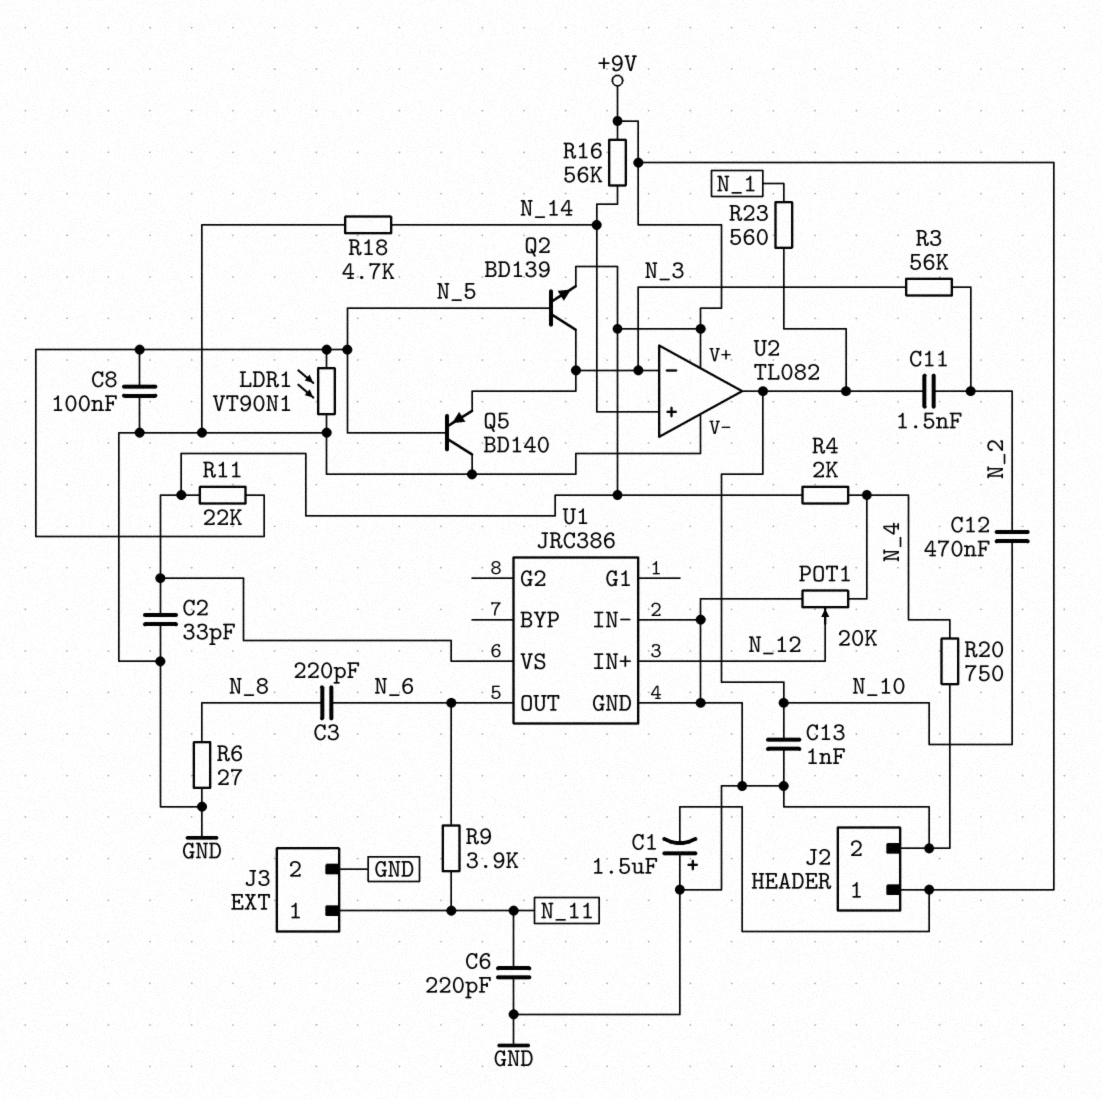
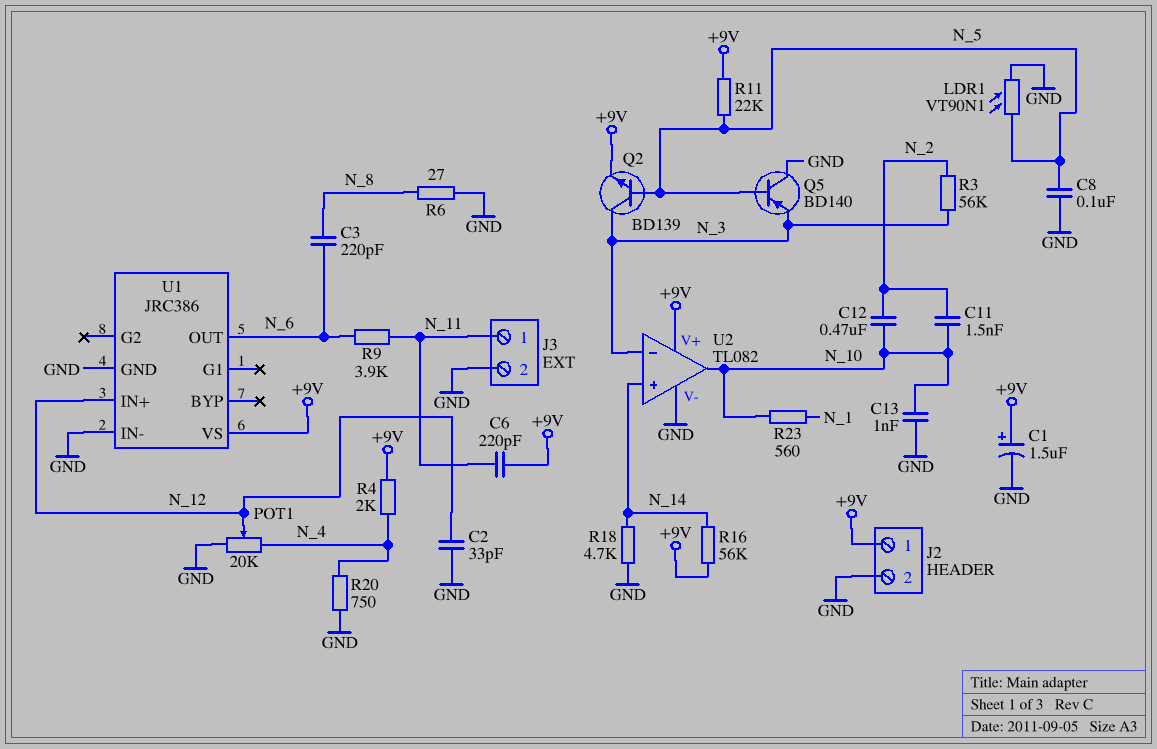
C1: 1.5uF (plus GND, minus +9V) -> 1.5uF (plus +9V, minus GND)
C2: 33pF (+9V, GND) -> 33pF (GND, N_12)
C6: 220pF (GND, N_11) -> 220pF (+9V, N_11)

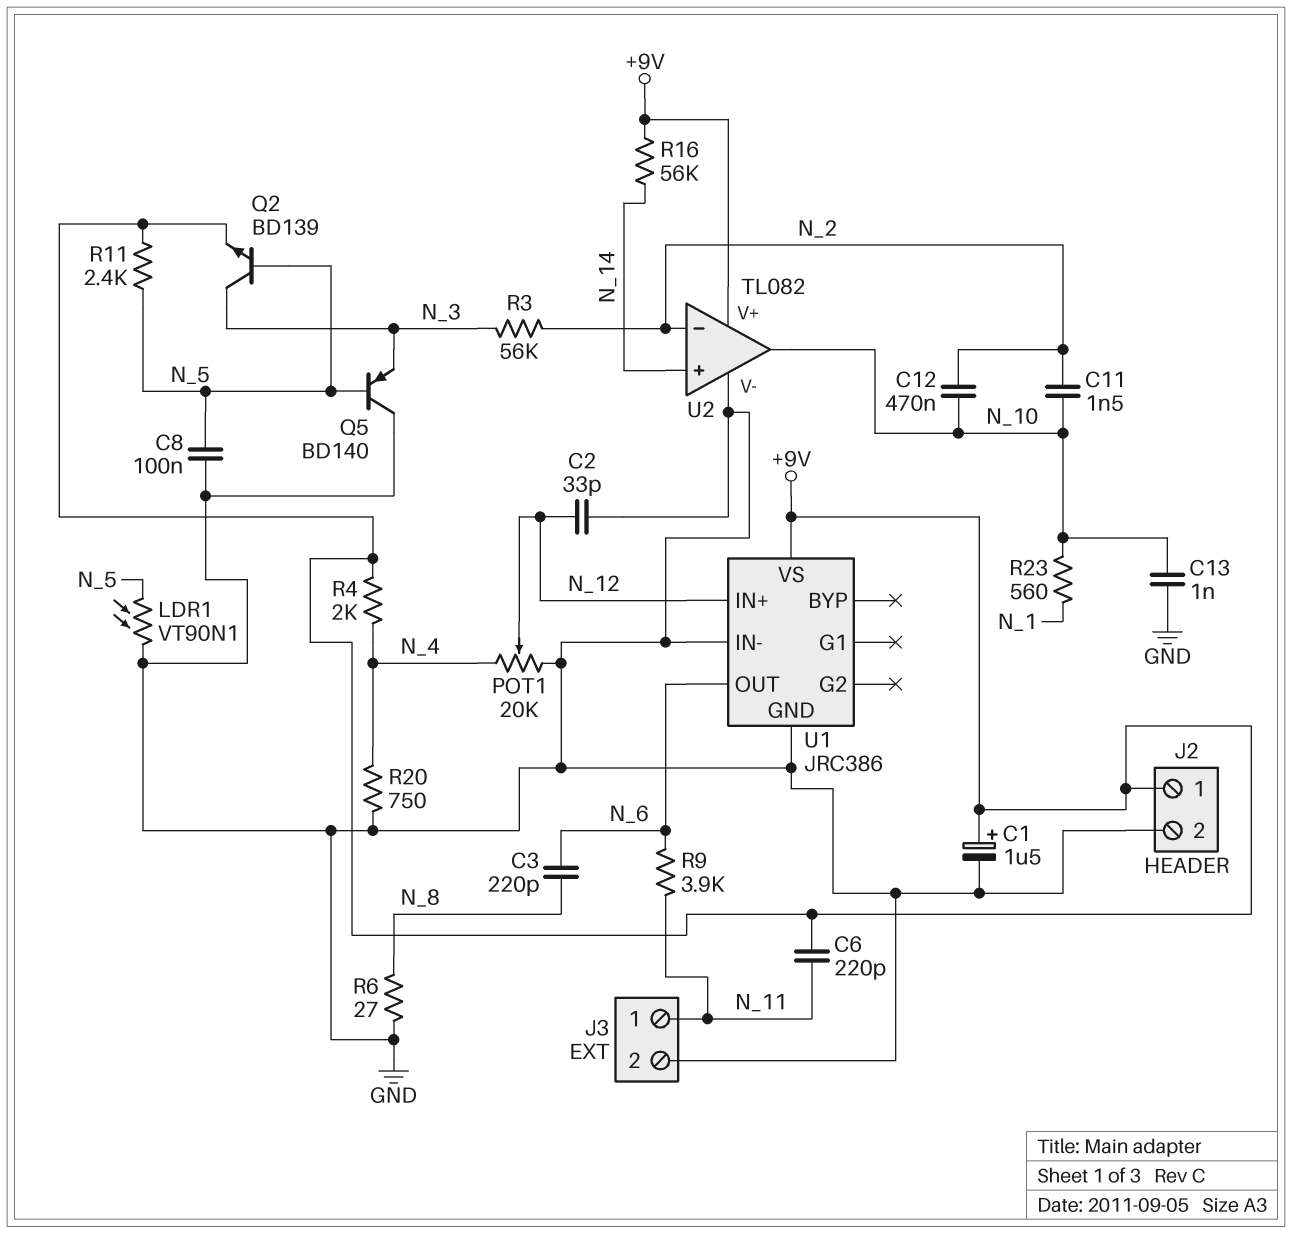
R11: 22k (+9V, N_5) -> 2.4k (+9V, N_5)
R18: 4.7k (GND, N_14) -> none
U2 pin in-: N_3 -> N_2

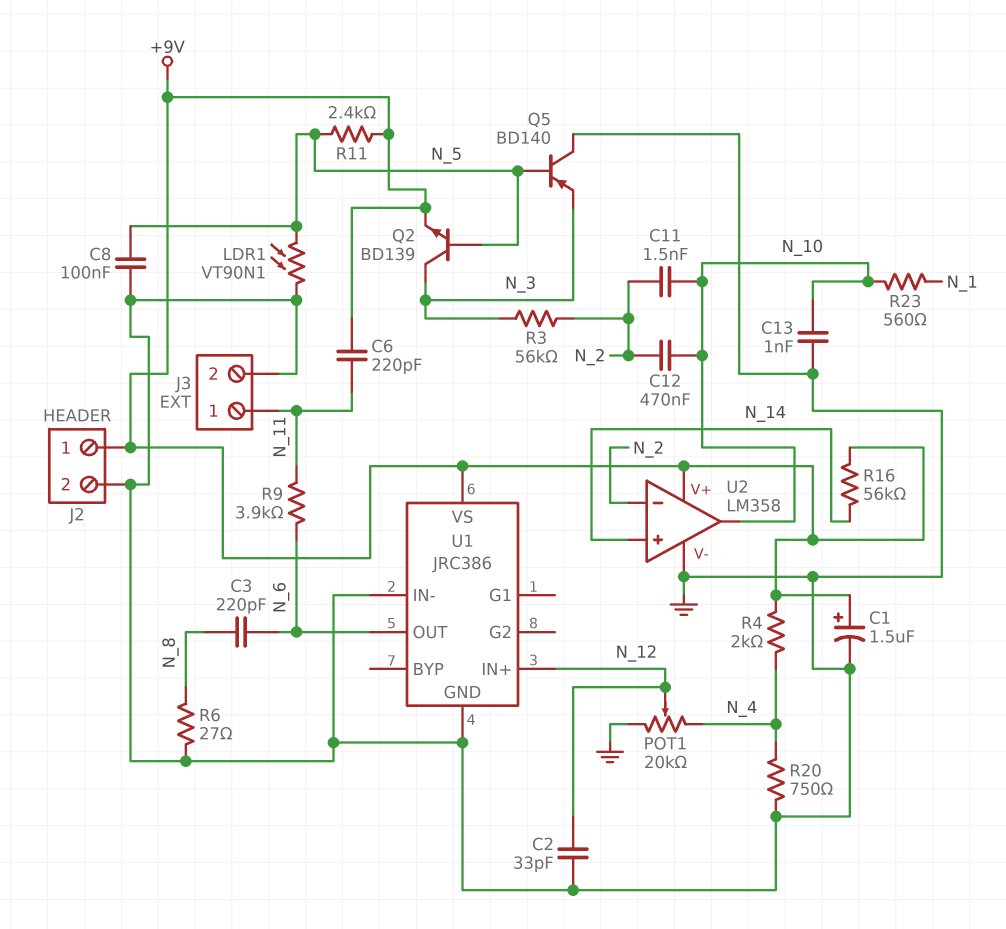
U2: TL082 -> LM358

